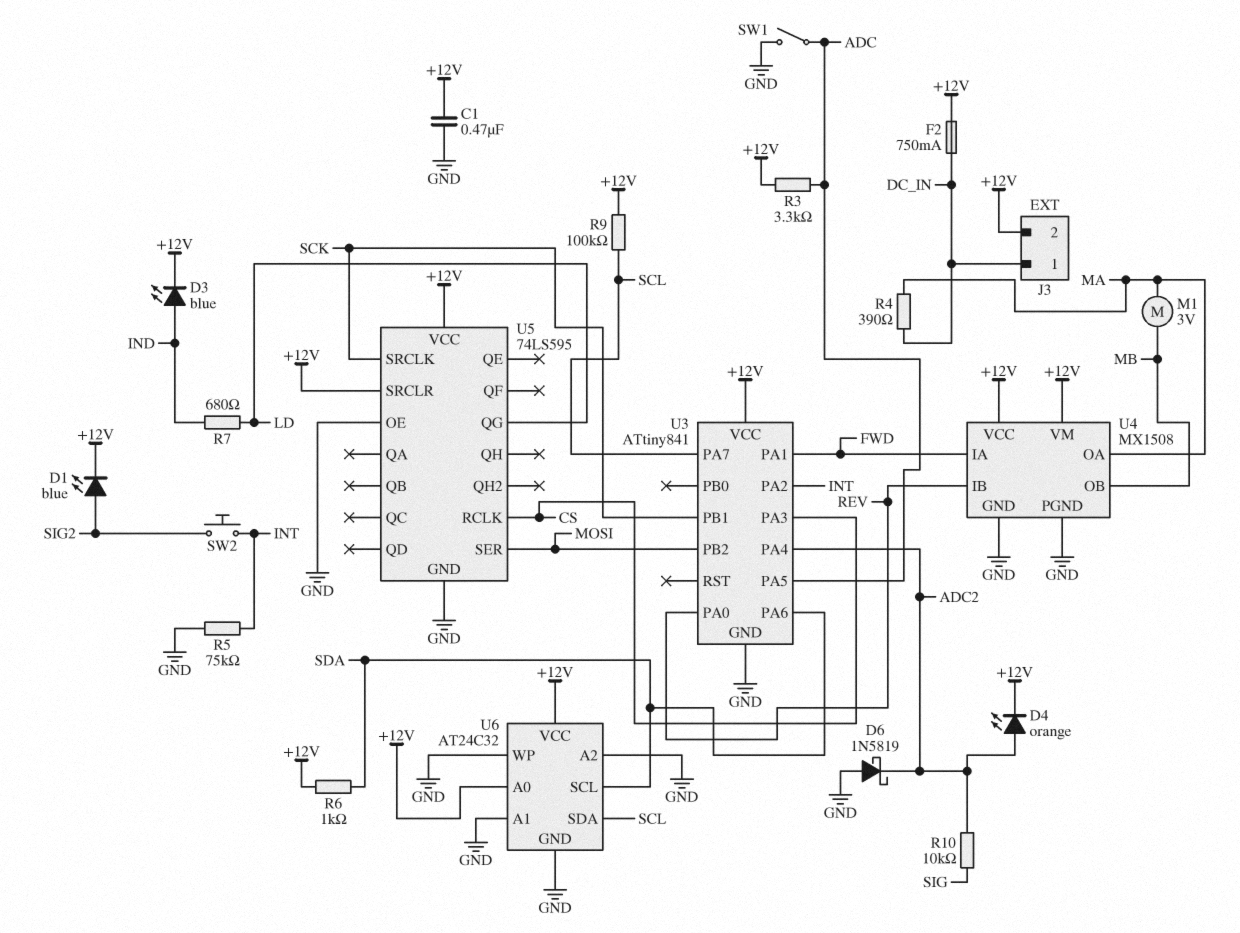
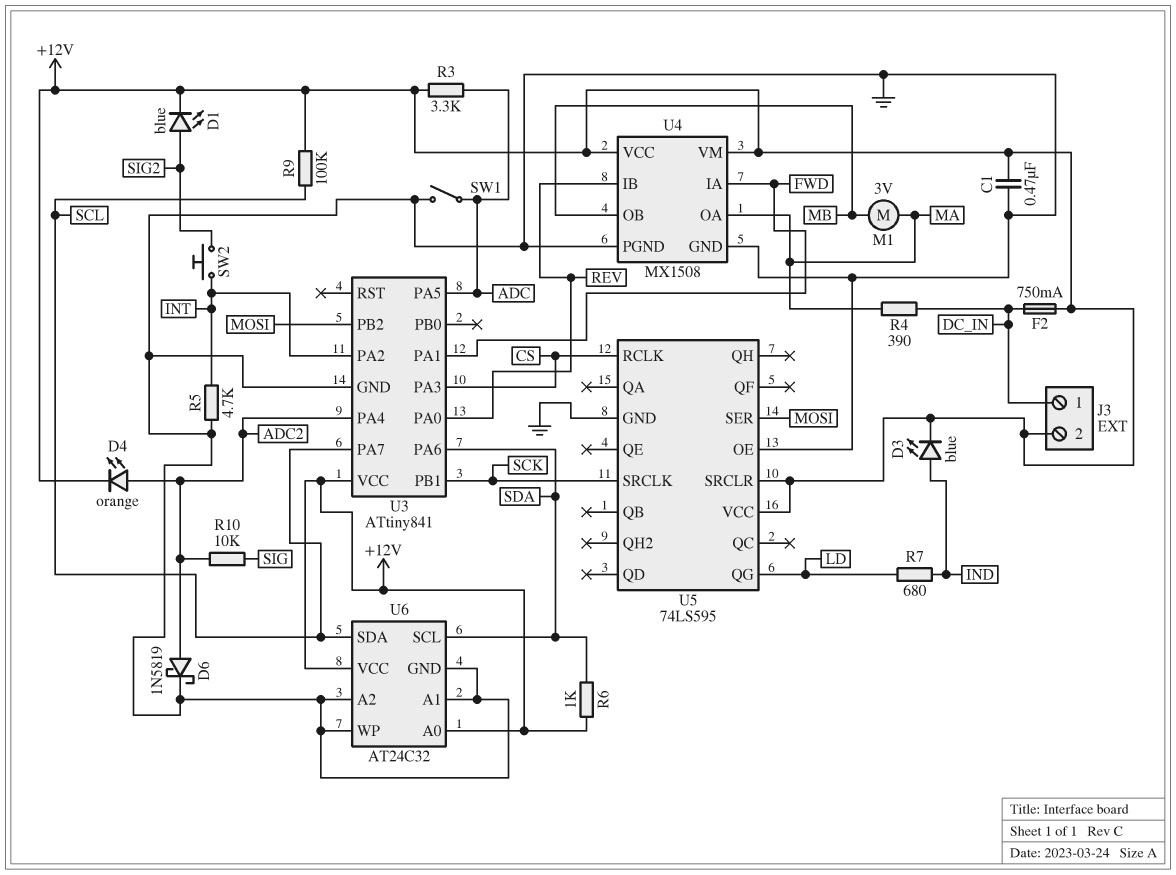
D6: schottky 1N5819 (A GND, K ADC2) -> schottky 1N5819 (A ADC2, K GND)
R5: 75k (GND, INT) -> 4.7k (GND, INT)

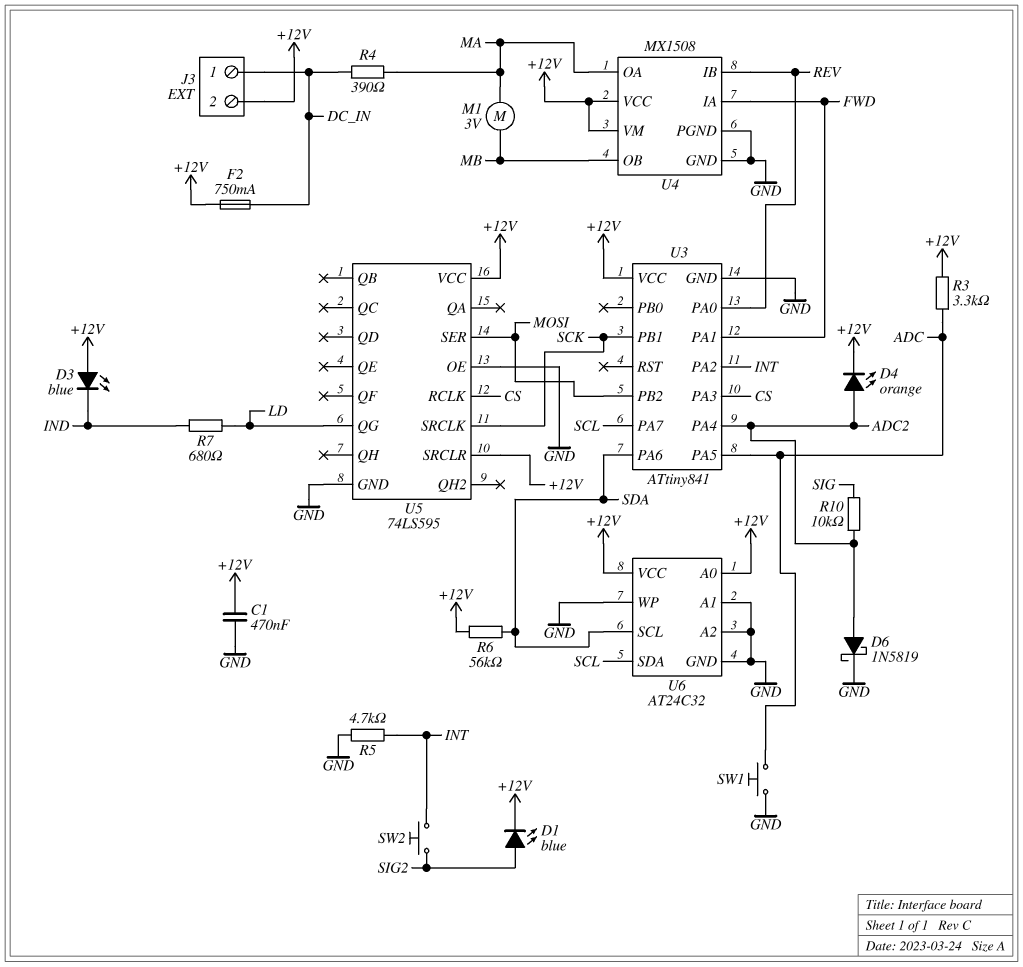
D3: LED blue (A IND, K +12V) -> LED blue (A +12V, K IND)
R6: 1k (+12V, SDA) -> 56k (+12V, SDA)
R9: 100k (+12V, SCL) -> none
SW1: switch (ADC, GND) -> button (ADC, GND)

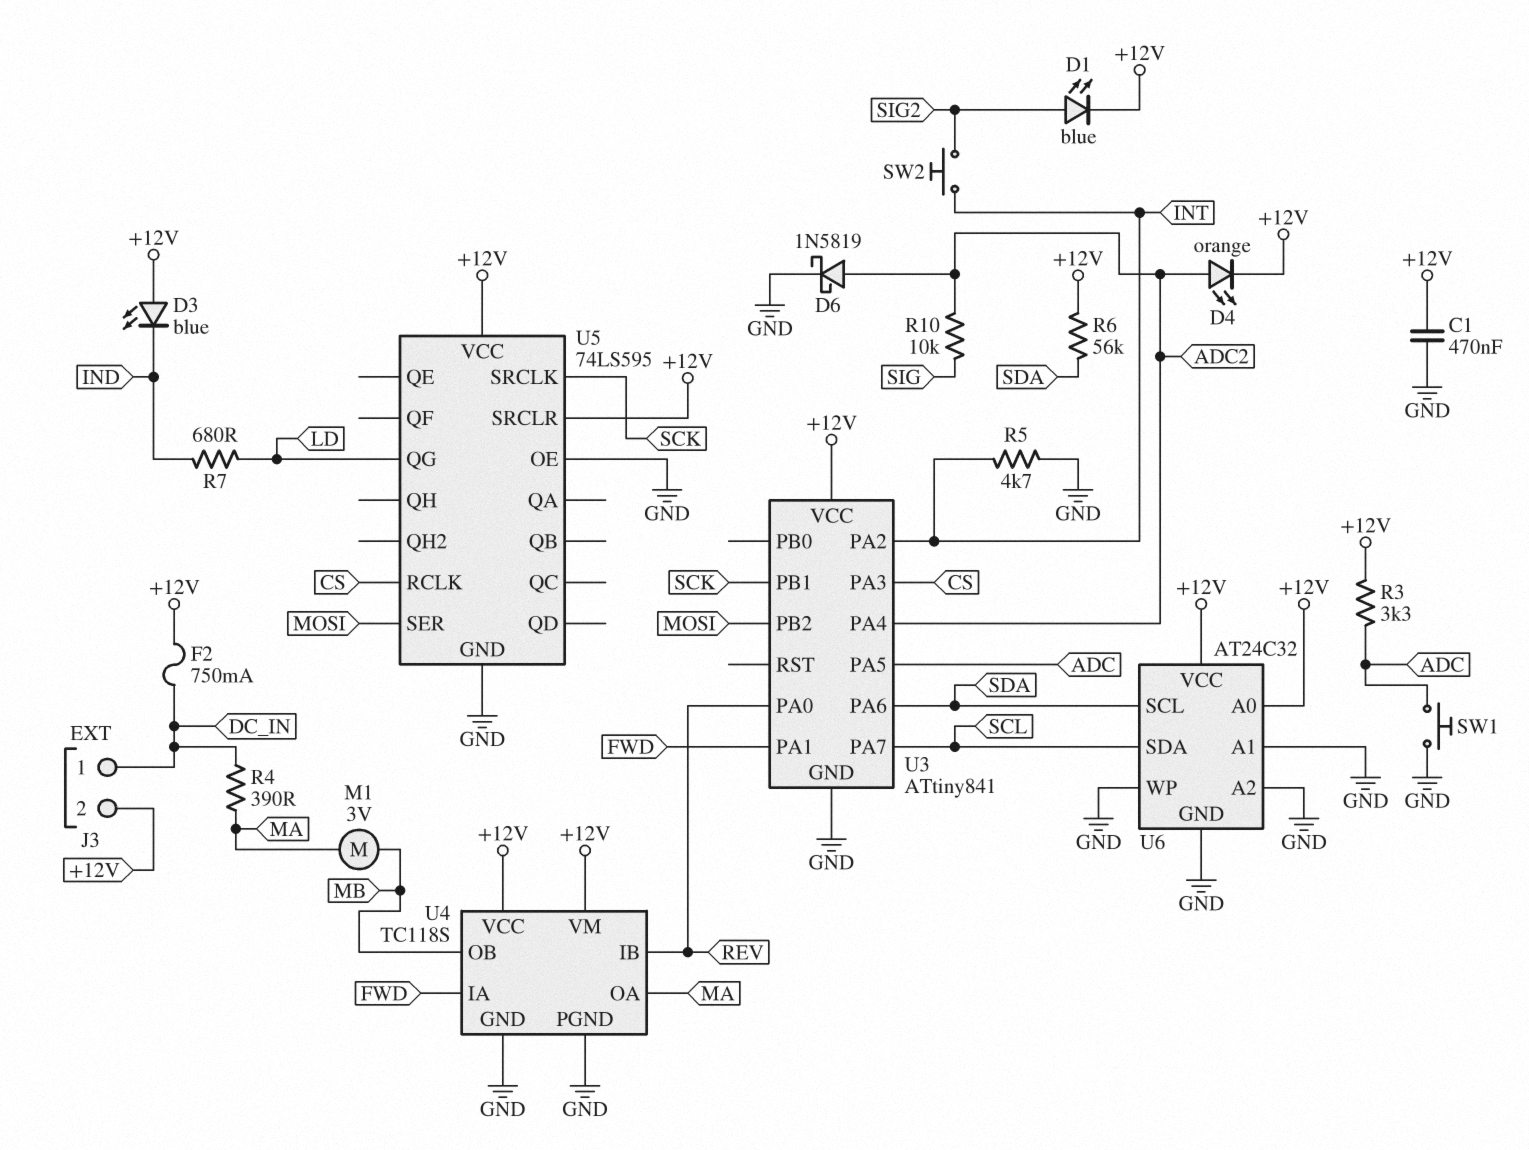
U4: MX1508 -> TC118S

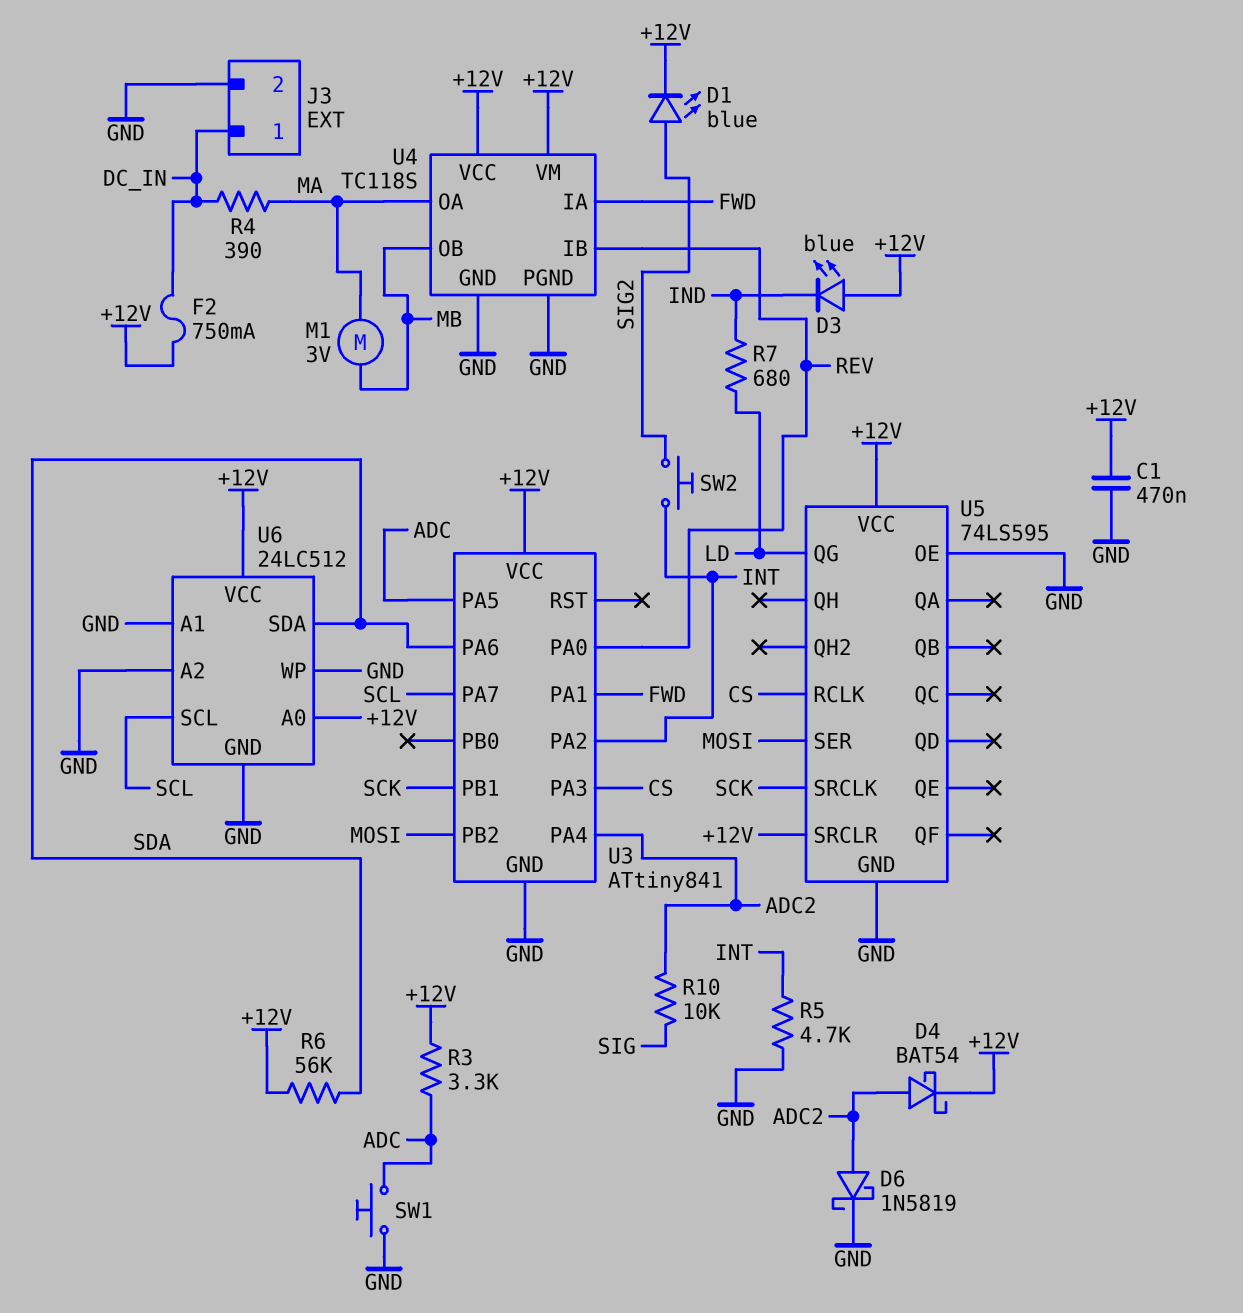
D4: LED orange (A ADC2, K +12V) -> schottky BAT54 (A ADC2, K +12V)
J3 pin 2: +12V -> GND
U6: AT24C32 -> 24LC512
U6 pin SCL: SDA -> SCL
U6 pin SDA: SCL -> SDA

